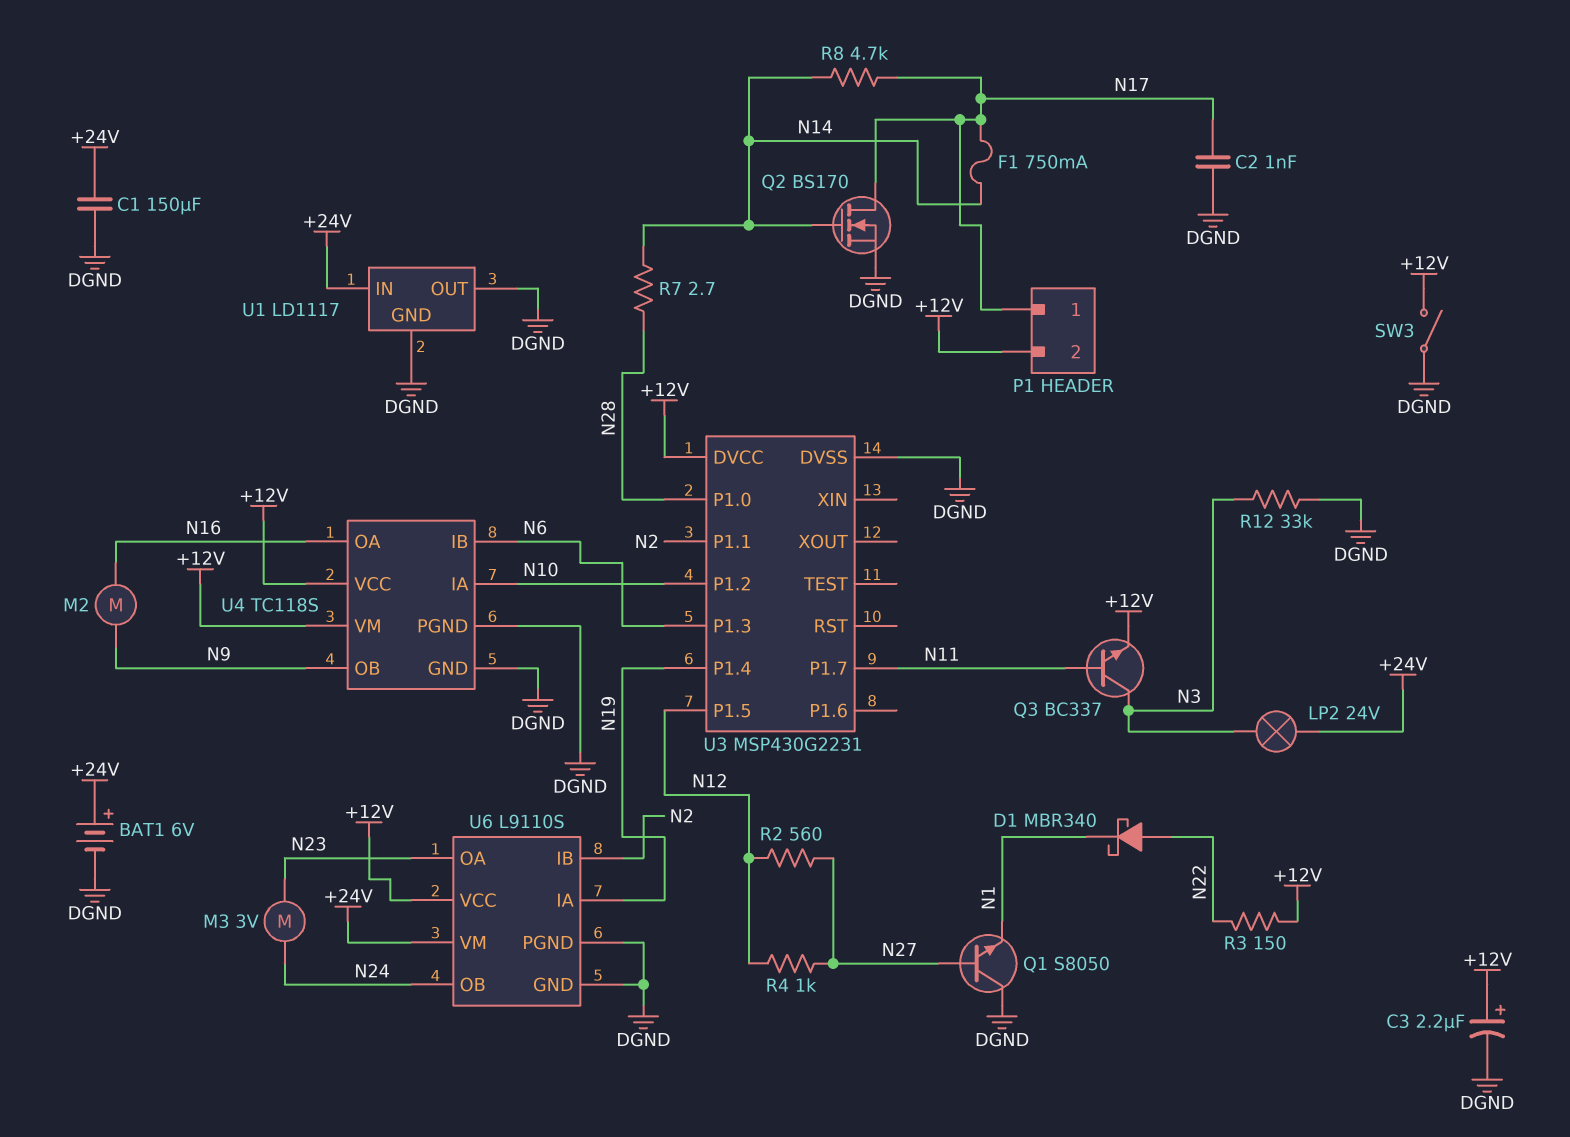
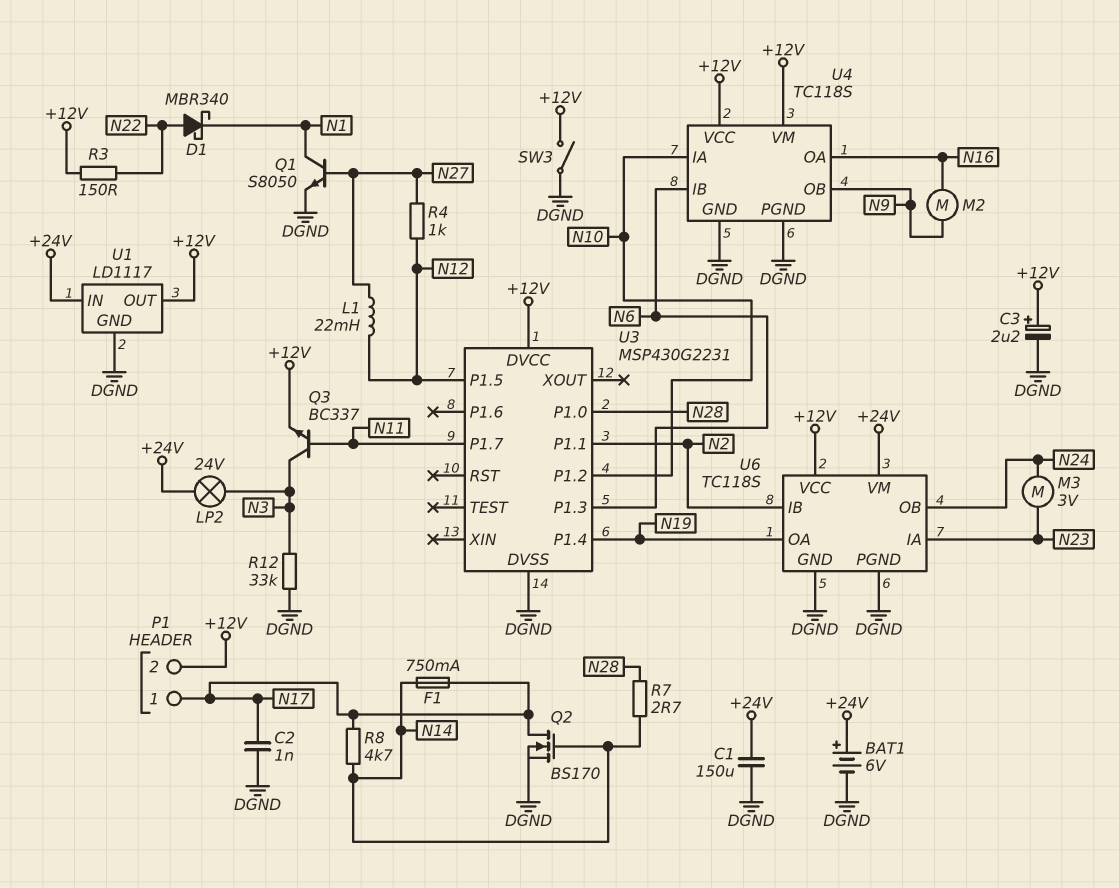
L1: none -> 22mH (N12, N27)
Q1: NPN S8050 (B N27, C DGND, E N1) -> NPN S8050 (B N27, C N1, E DGND)
R2: 560 (N12, N27) -> none
U1 pin OUT: DGND -> +12V
U6: L9110S -> TC118S
U6 pin IA: N19 -> N23
U6 pin OA: N23 -> N19

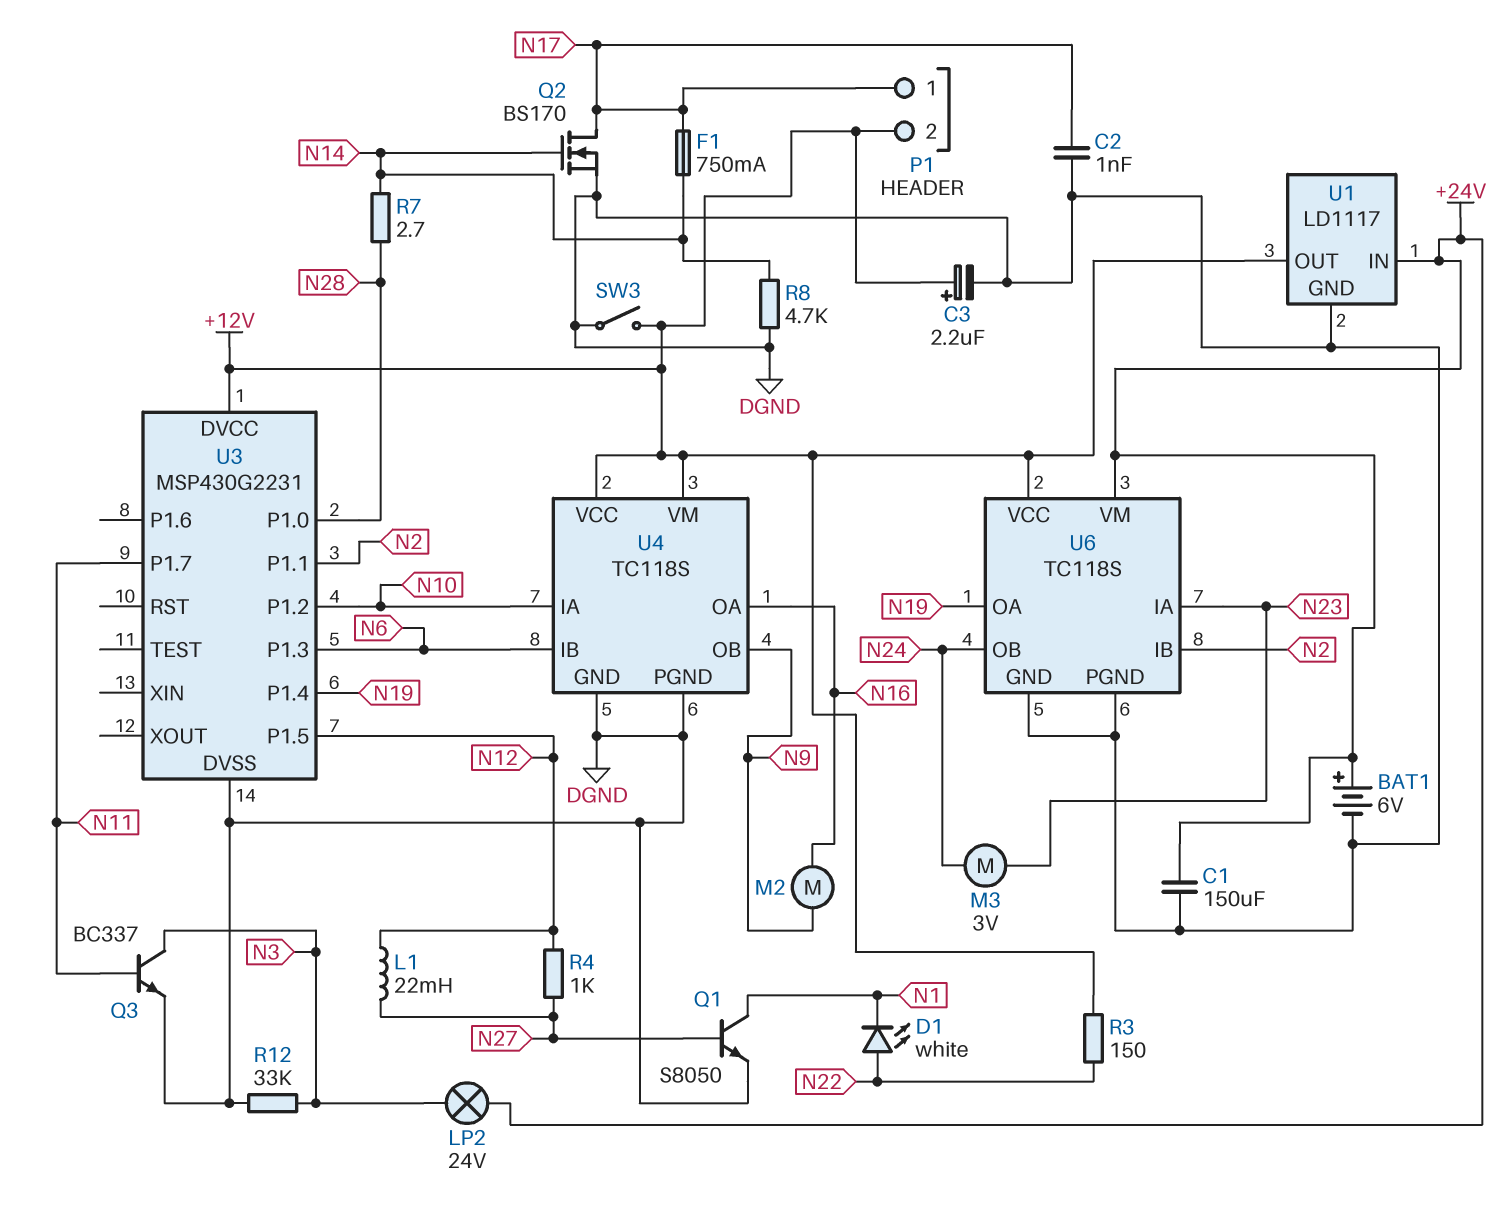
D1: schottky MBR340 (A N22, K N1) -> LED white (A N22, K N1)
Q3: NPN BC337 (B N11, C N3, E +12V) -> NPN BC337 (B N11, C N3, E DGND)
R8: 4.7k (N14, N17) -> 4.7k (DGND, N14)

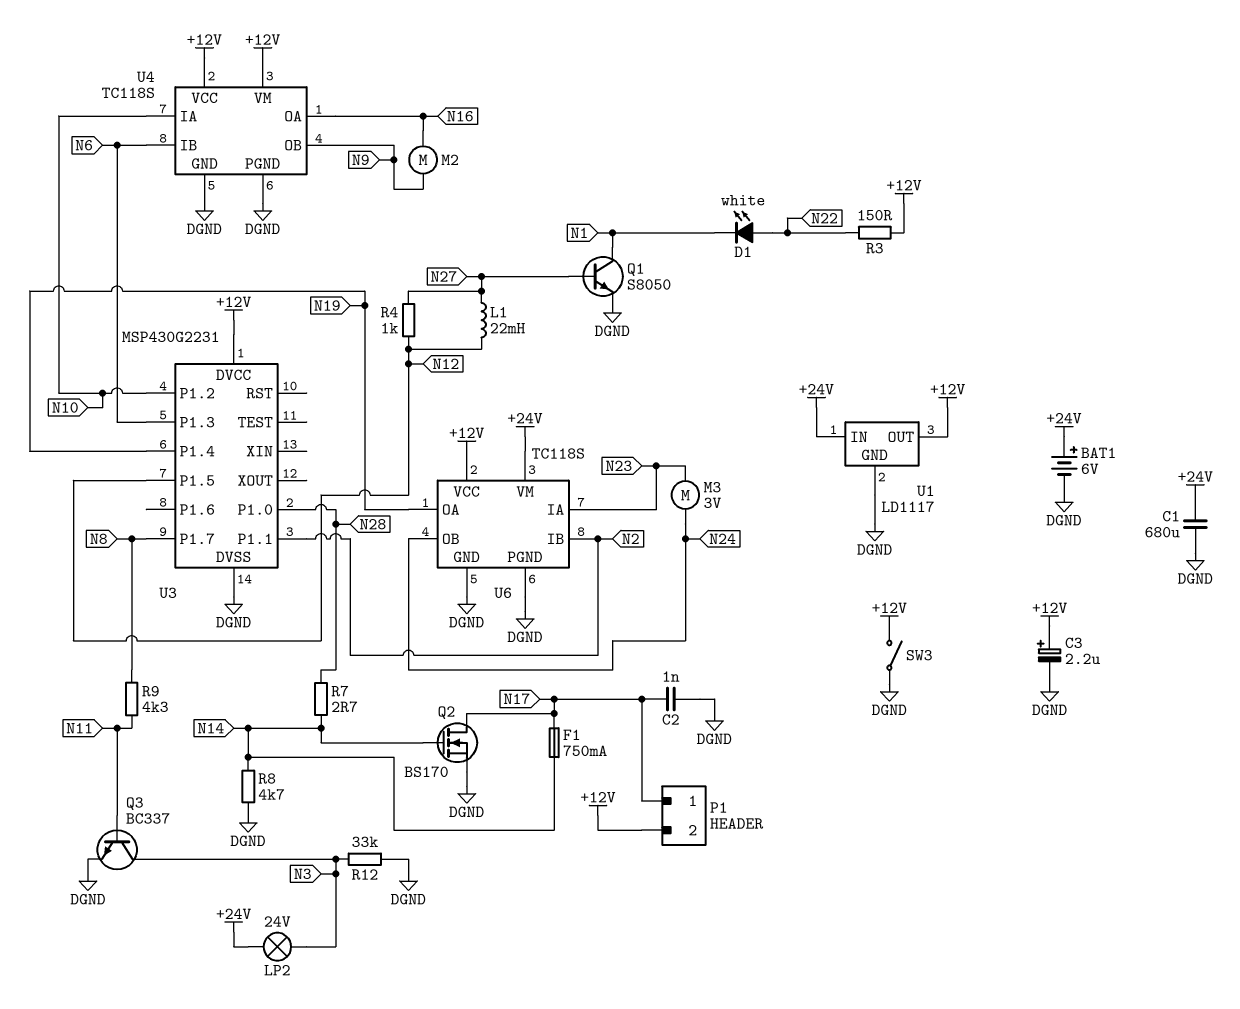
C1: 150uF (+24V, DGND) -> 680uF (+24V, DGND)
R9: none -> 4.3k (N8, N11)
U3 pin P1.7: N11 -> N8

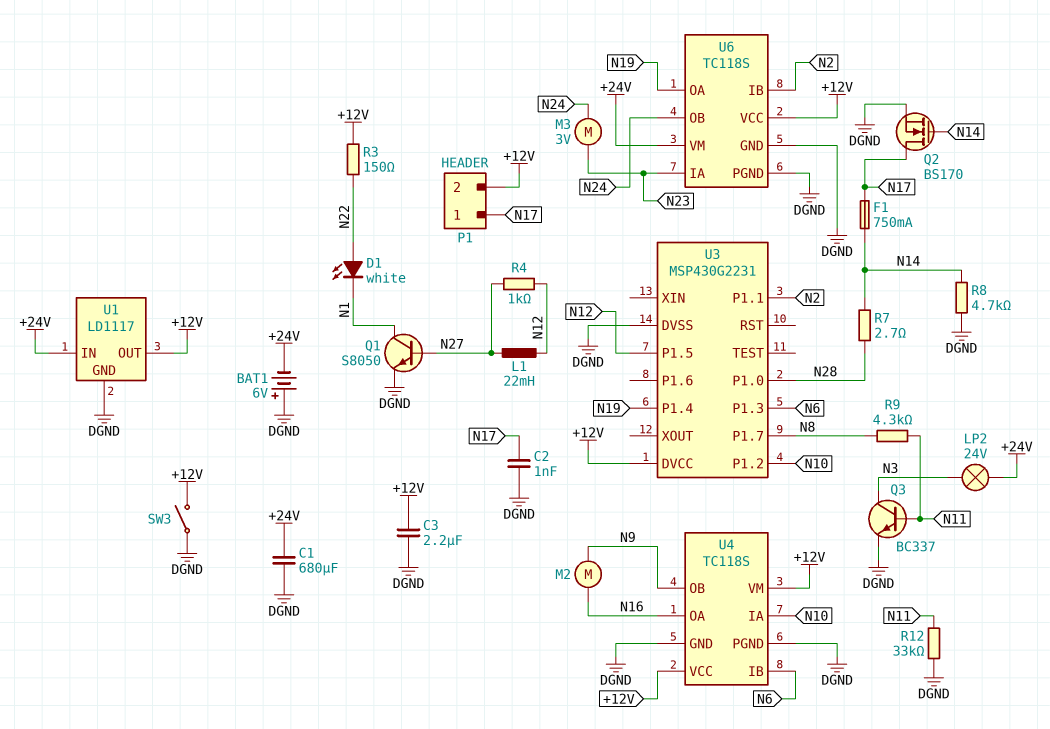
BAT1: 6V (plus +24V, minus DGND) -> 6V (plus DGND, minus +24V)
C3: 2.2uF (plus +12V, minus DGND) -> 2.2uF (+12V, DGND)
R12: 33k (DGND, N3) -> 33k (DGND, N11)

